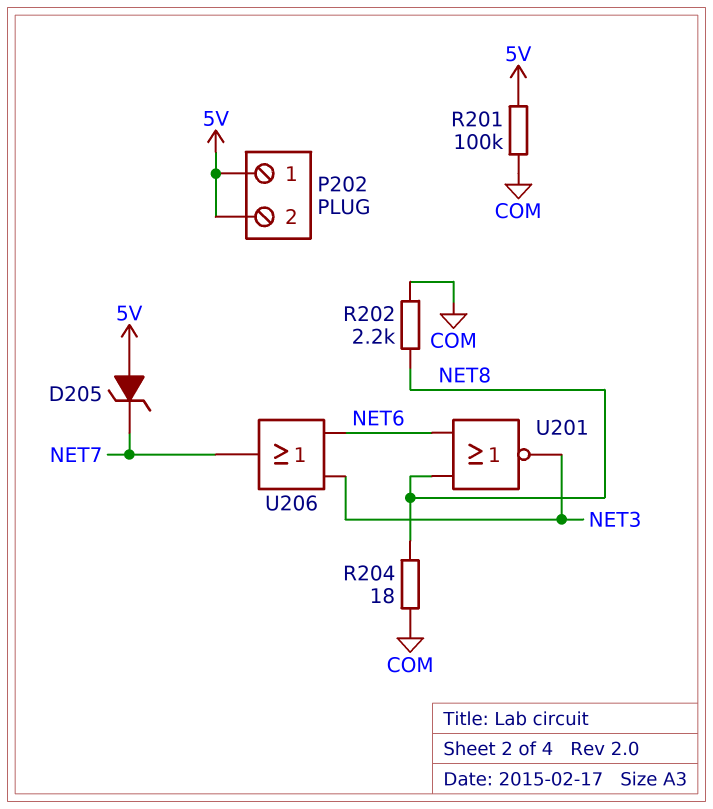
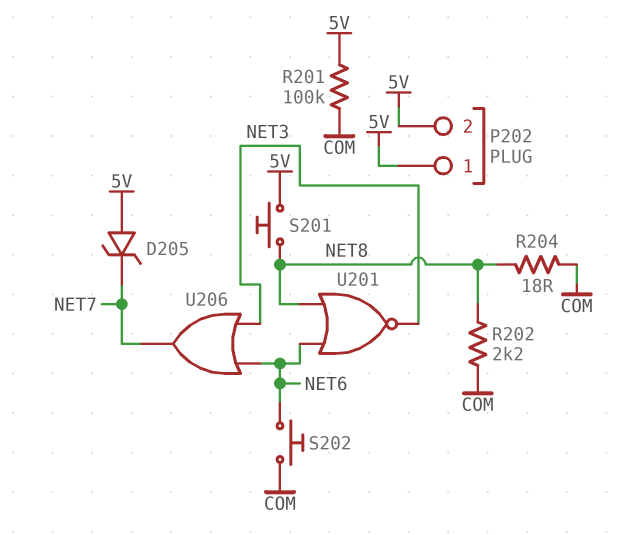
S201: none -> button (5V, NET8)
S202: none -> button (COM, NET6)

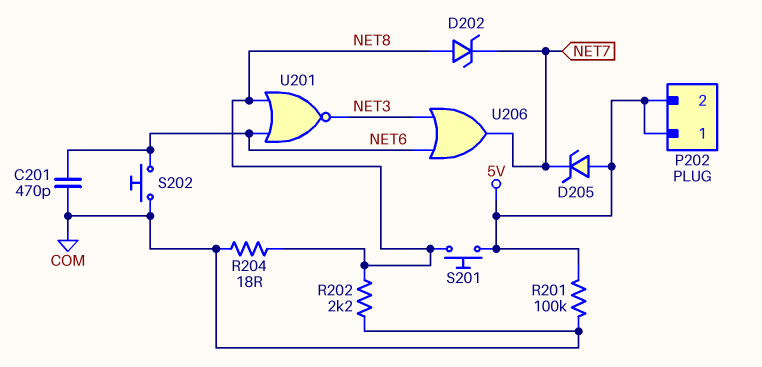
C201: none -> 470pF (COM, NET6)
D202: none -> zener (A NET8, K NET7)

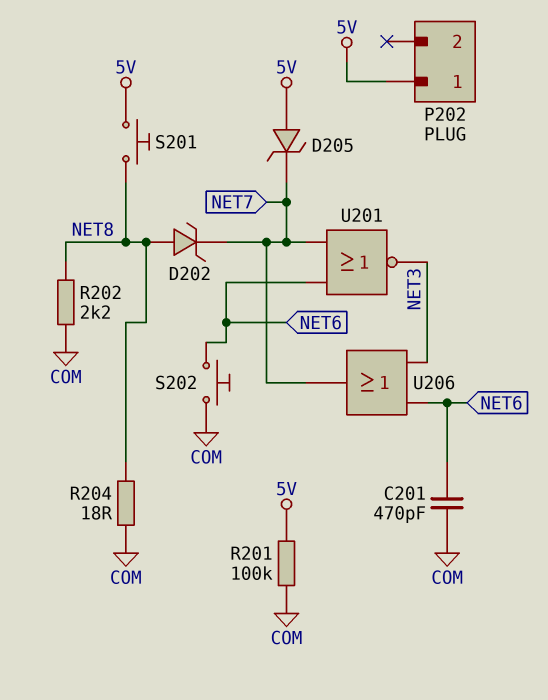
P202 pin 2: 5V -> none
U201: NOR (in NET6, in NET8, out NET3) -> NOR (in NET6, in NET7, out NET3)

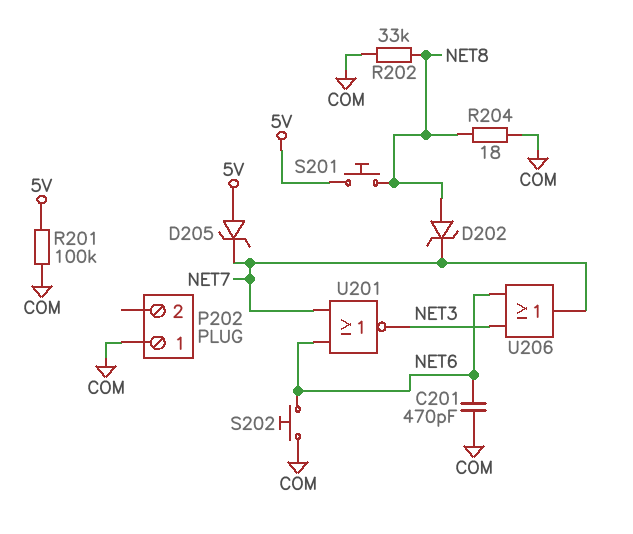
P202 pin 1: 5V -> COM
R202: 2.2k (COM, NET8) -> 33k (COM, NET8)

